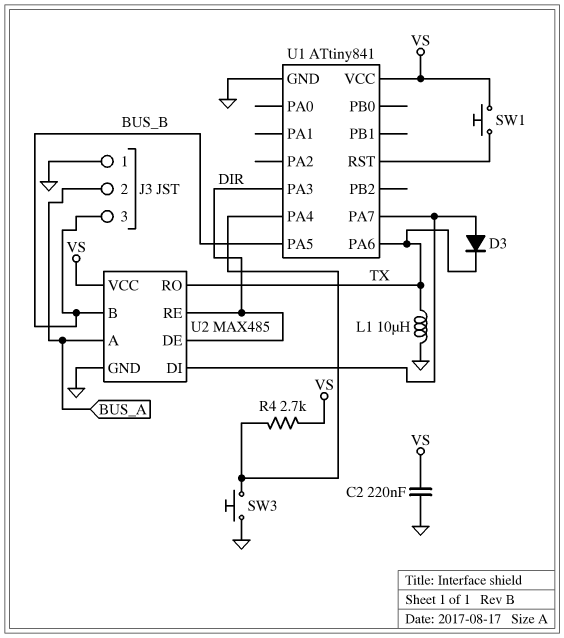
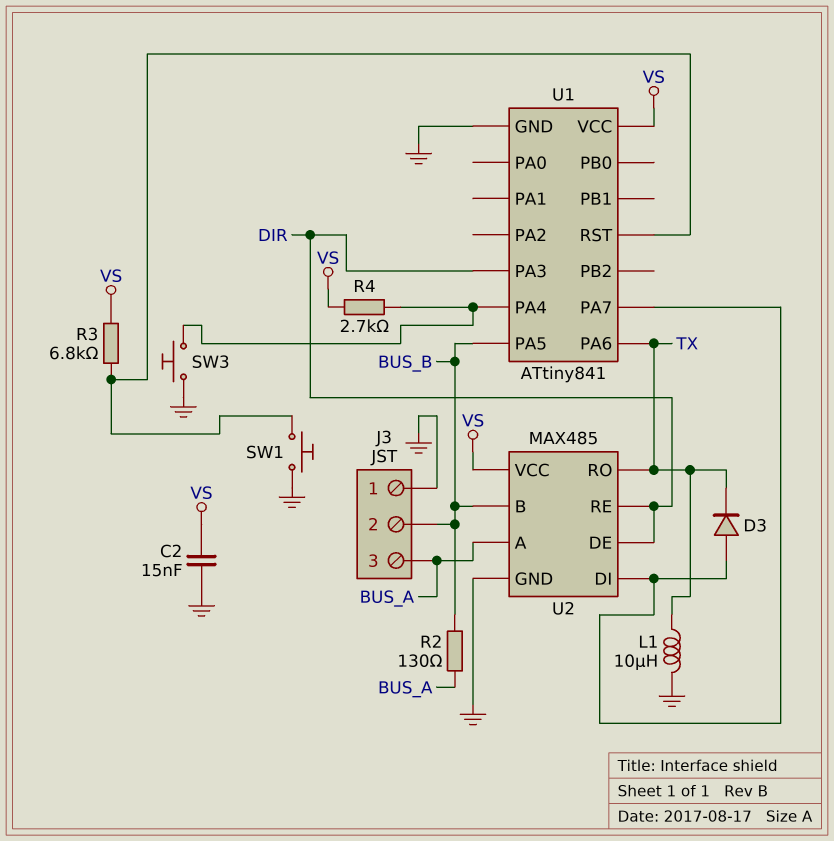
C2: 220nF (GND, VS) -> 15nF (GND, VS)
J3 pin 2: BUS_A -> BUS_B
J3 pin 3: BUS_B -> BUS_A
R2: none -> 130 (BUS_A, BUS_B)
R3: none -> 6.8k (U1/RST, VS)
SW1: button (U1/RST, VS) -> button (GND, U1/RST)

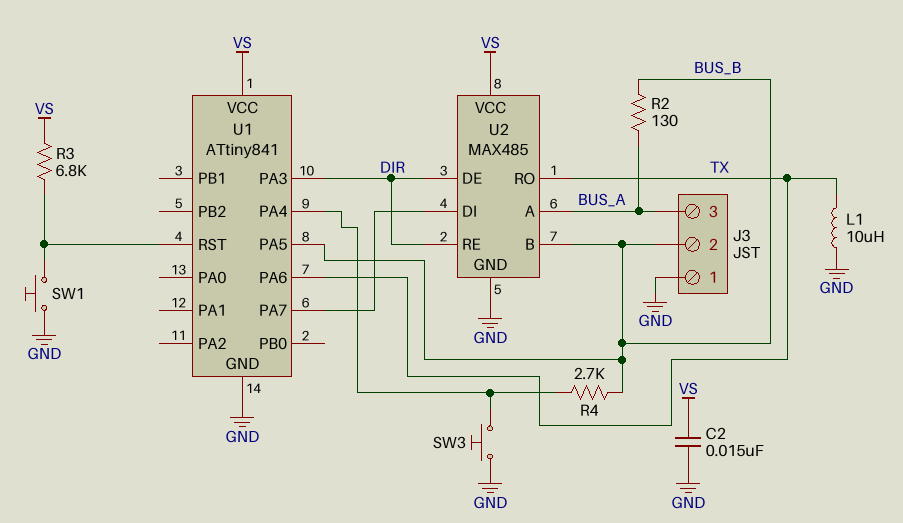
D3: diode (A U1/PA7, K TX) -> none
R4: 2.7k (U1/PA4, VS) -> 2.7k (BUS_B, U1/PA4)

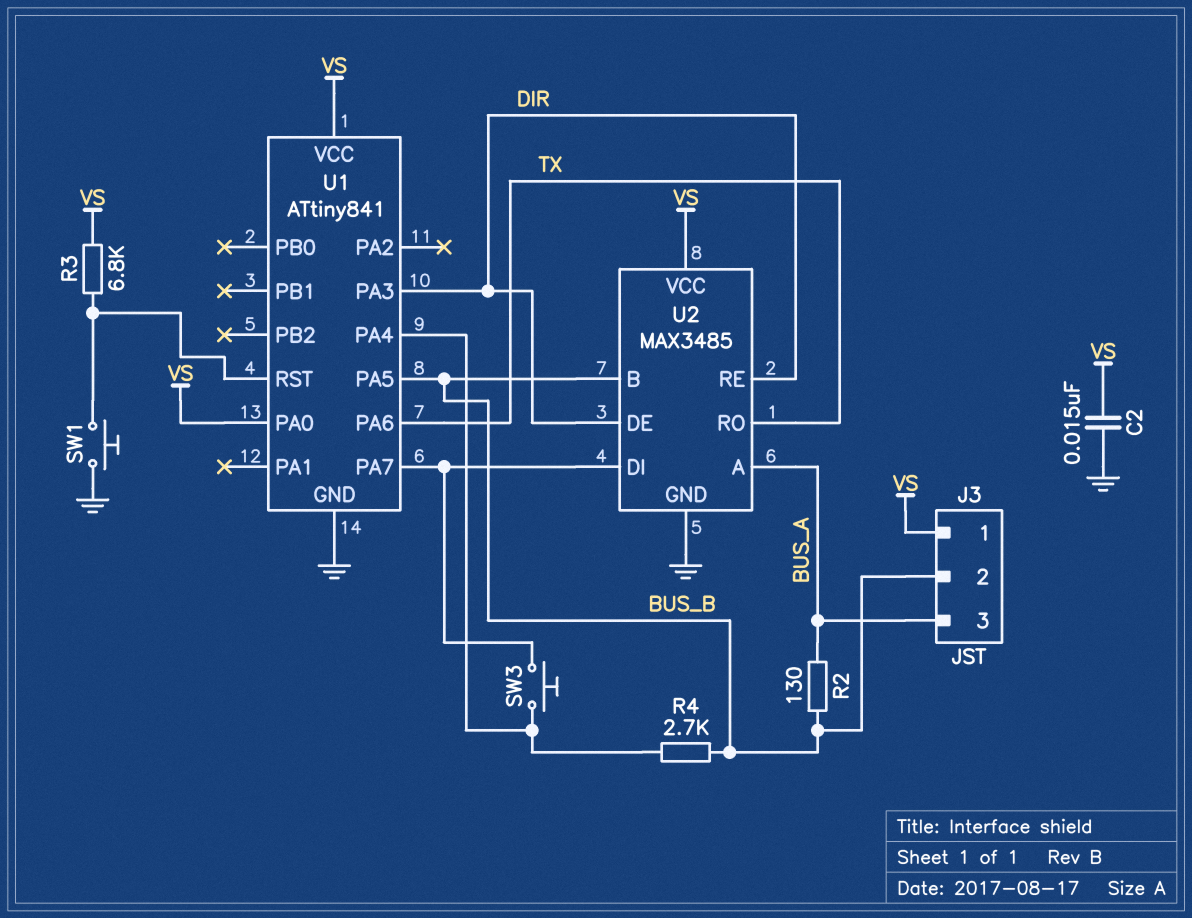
J3 pin 1: GND -> VS
L1: 10uH (GND, TX) -> none
SW3: button (GND, U1/PA4) -> button (U1/PA4, U1/PA7)
U1 pin PA0: none -> VS
U2: MAX485 -> MAX3485

